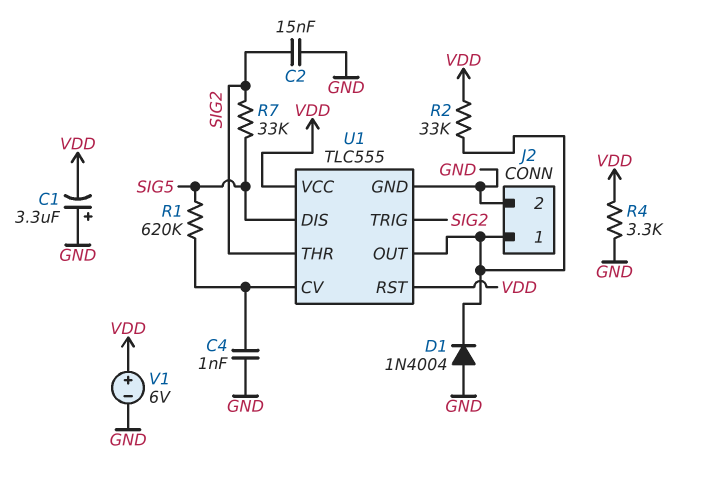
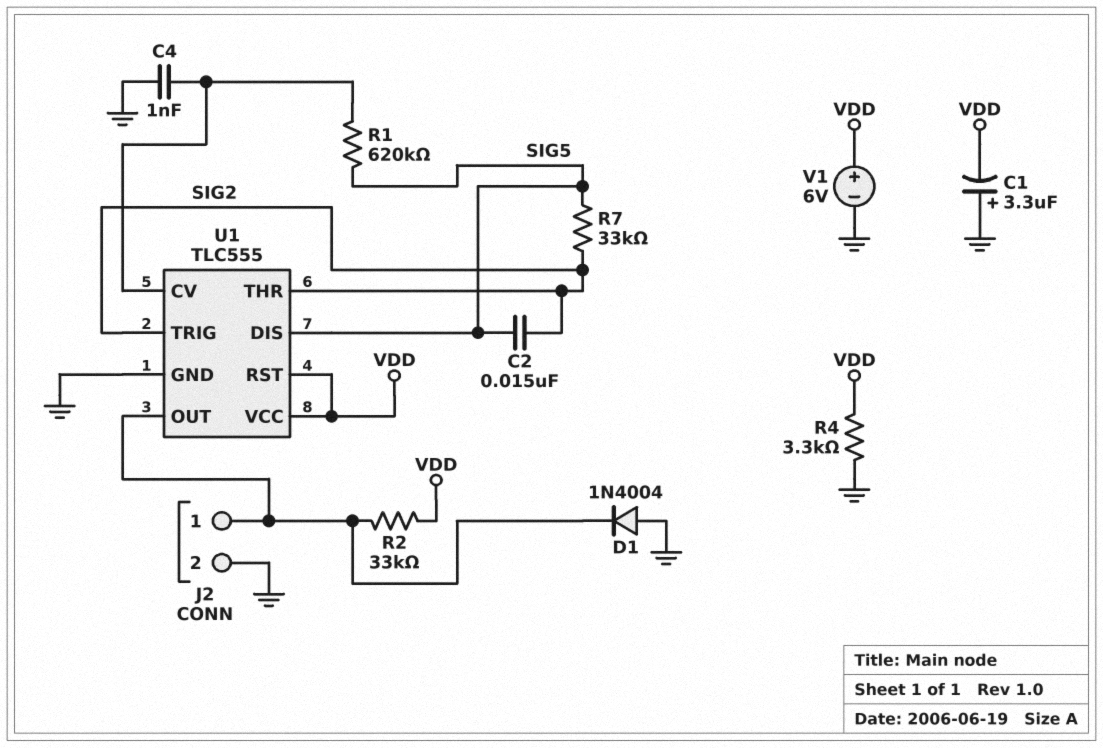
C2: 15nF (GND, SIG2) -> 15nF (SIG2, SIG5)

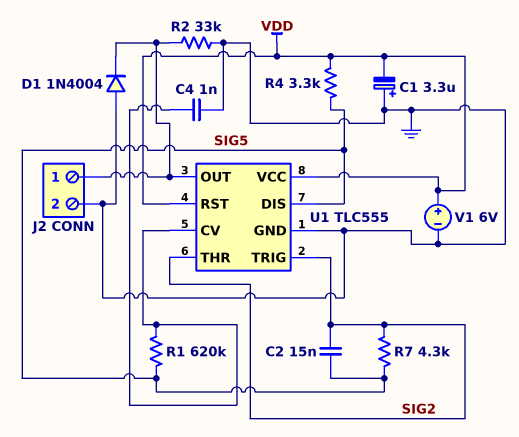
R2: 33k (J2/1, VDD) -> 33k (GND, J2/1)
R4: 3.3k (GND, VDD) -> 3.3k (SIG5, VDD)
R7: 33k (SIG2, SIG5) -> 4.3k (SIG2, SIG5)

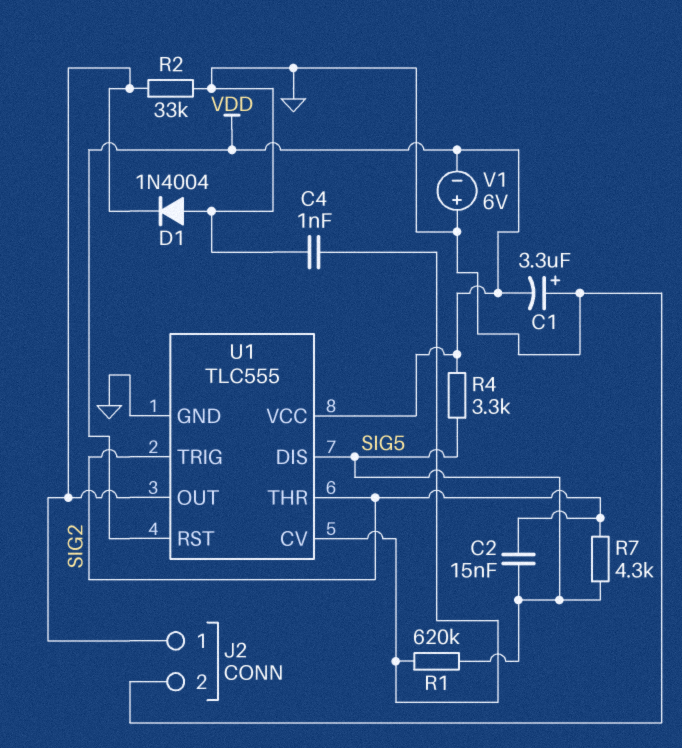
V1: 6V (plus VDD, minus GND) -> 6V (plus GND, minus VDD)

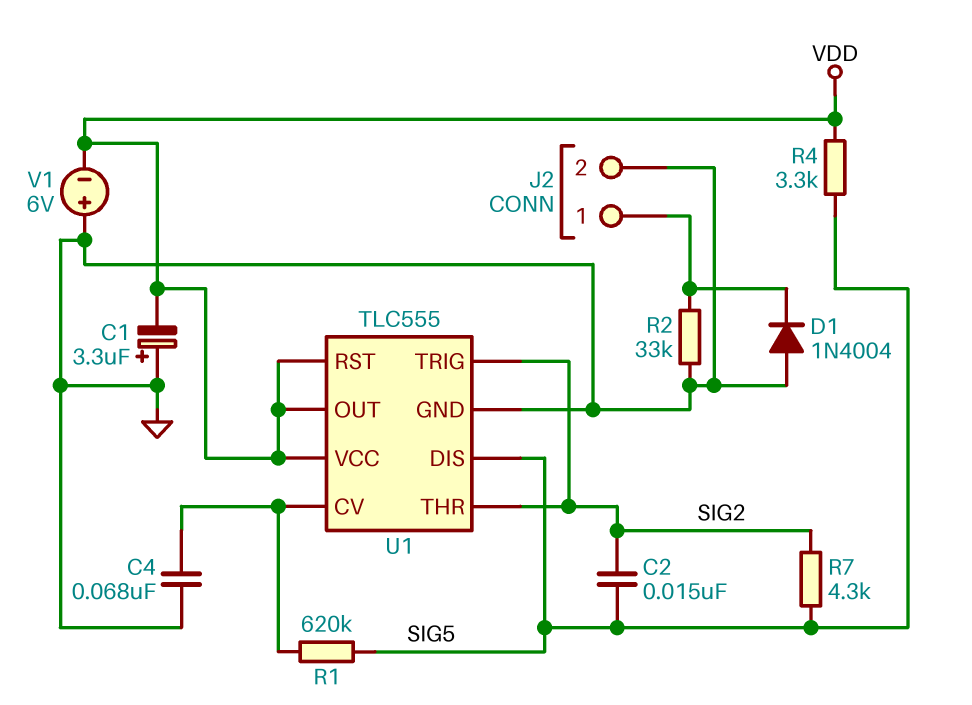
C4: 1nF (GND, U1/CV) -> 68nF (GND, U1/CV)
U1 pin OUT: J2/1 -> VDD

